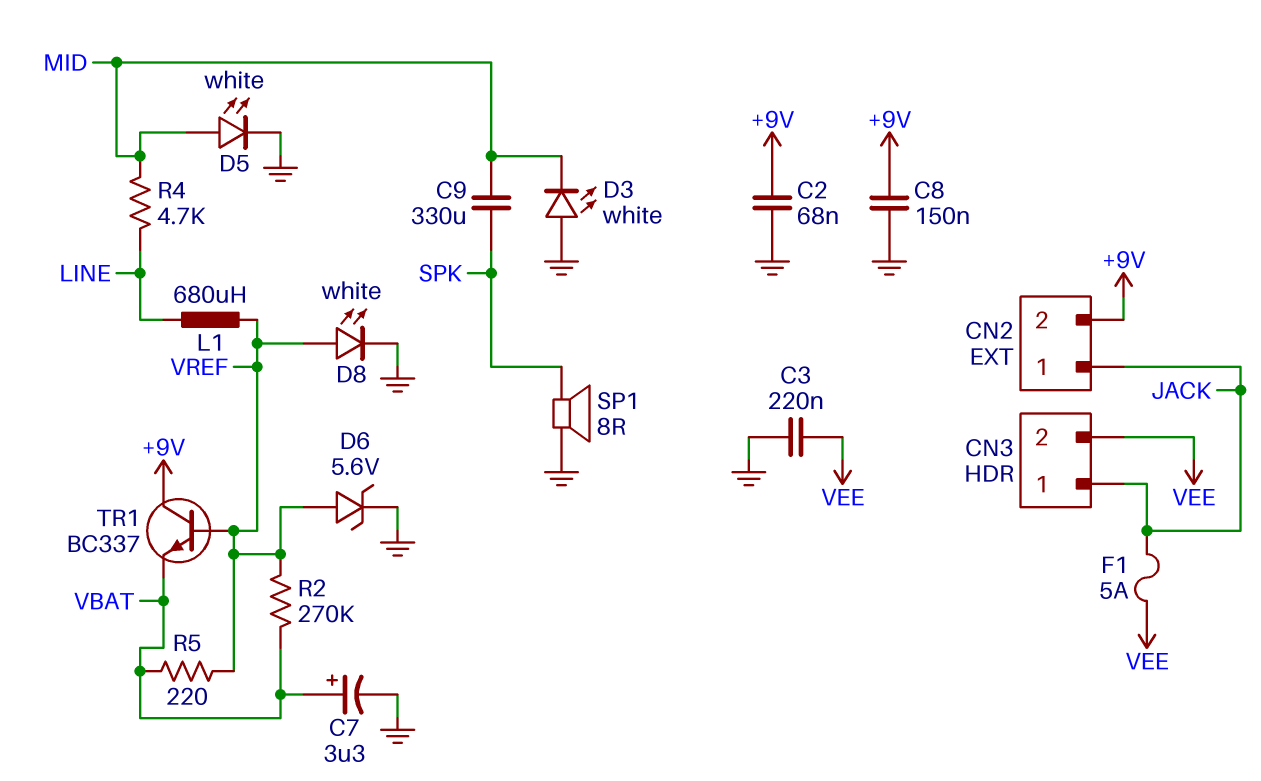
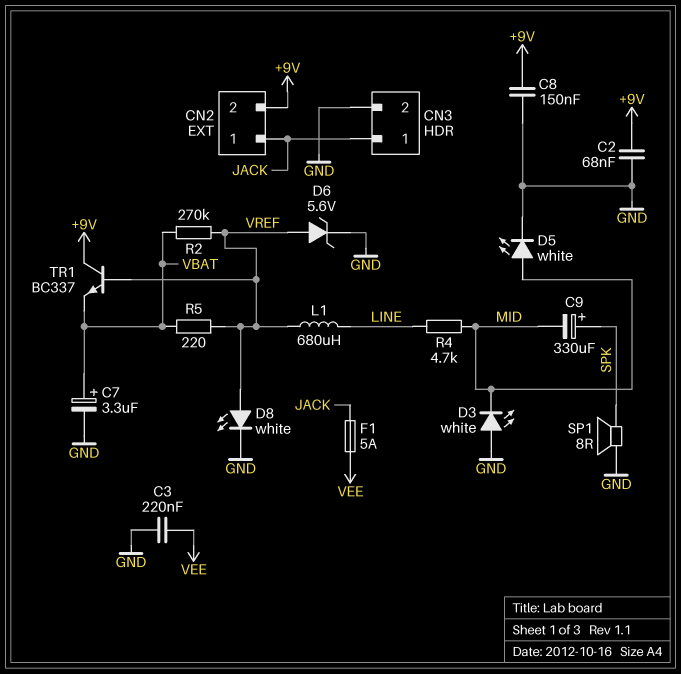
C9: 330uF (MID, SPK) -> 330uF (plus SPK, minus MID)
CN3 pin 2: VEE -> GND

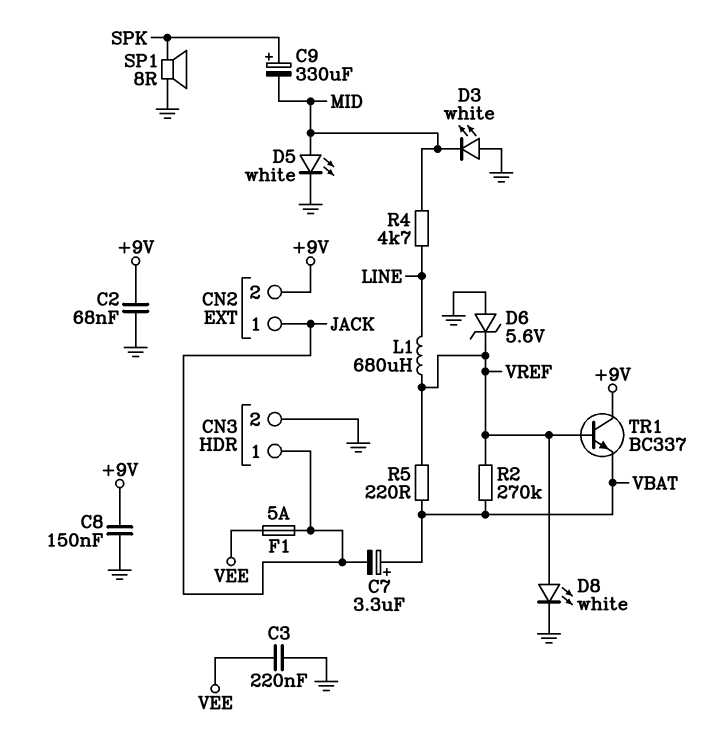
C7: 3.3uF (plus VBAT, minus GND) -> 3.3uF (plus VBAT, minus JACK)
D6: zener 5.6V (A VREF, K GND) -> zener 5.6V (A GND, K VREF)

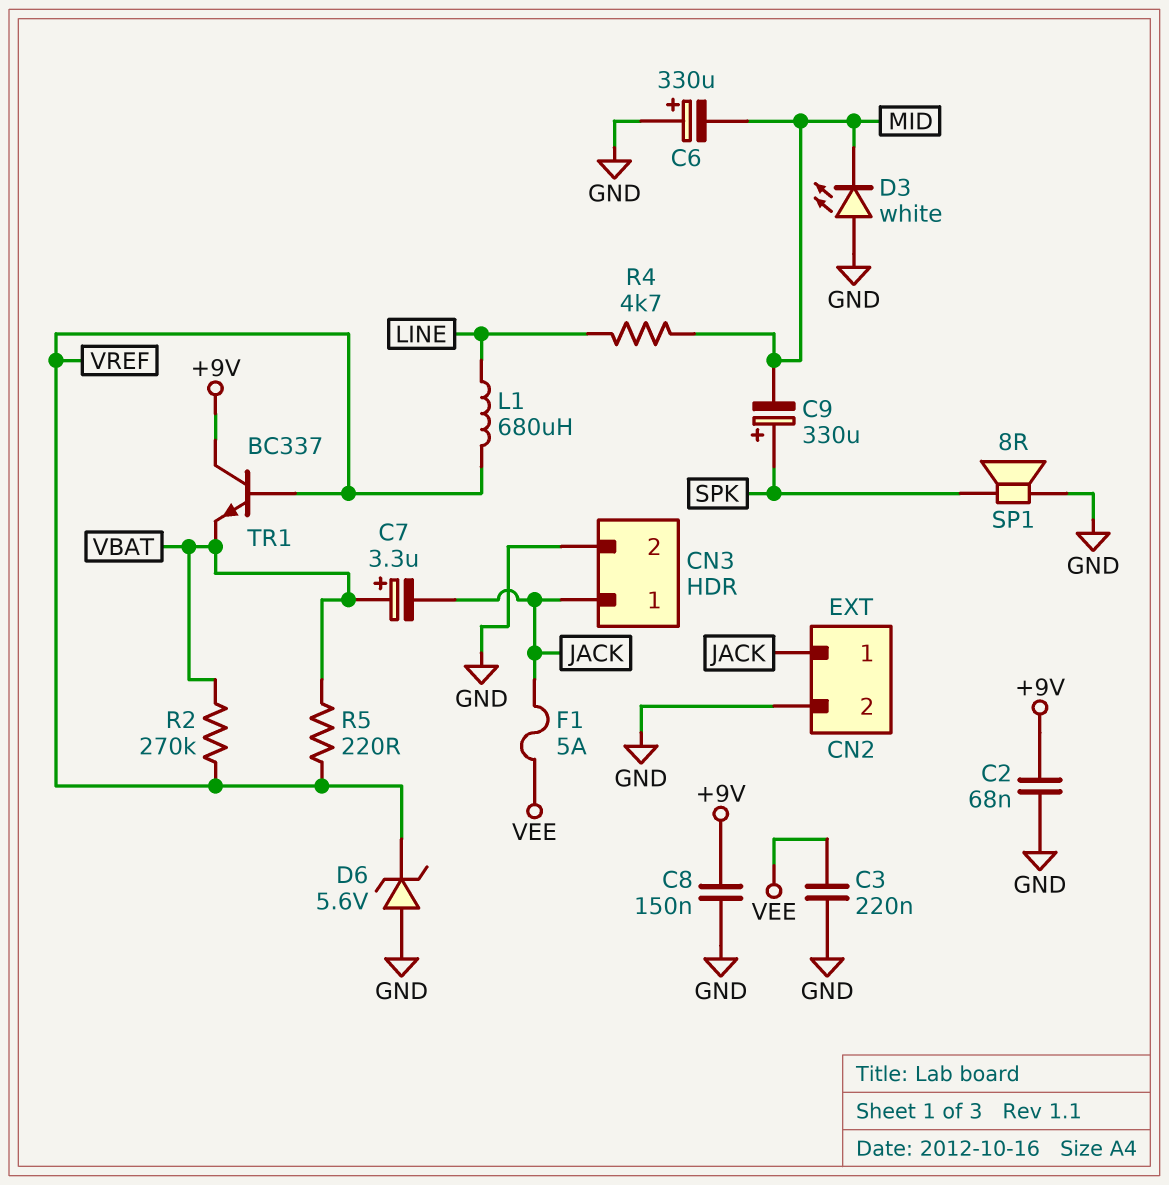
C6: none -> 330uF (plus GND, minus MID)
CN2 pin 2: +9V -> GND
D5: LED white (A MID, K GND) -> none
D8: LED white (A VREF, K GND) -> none

